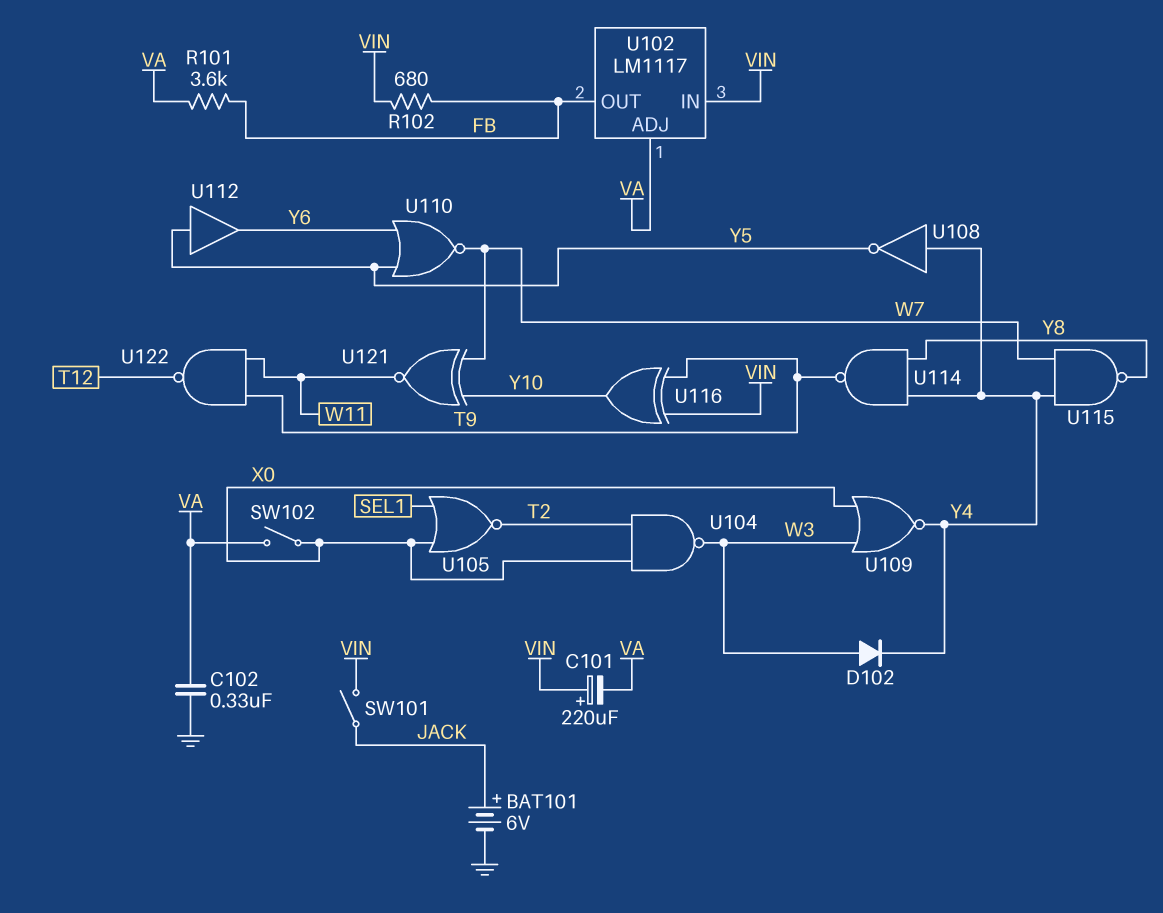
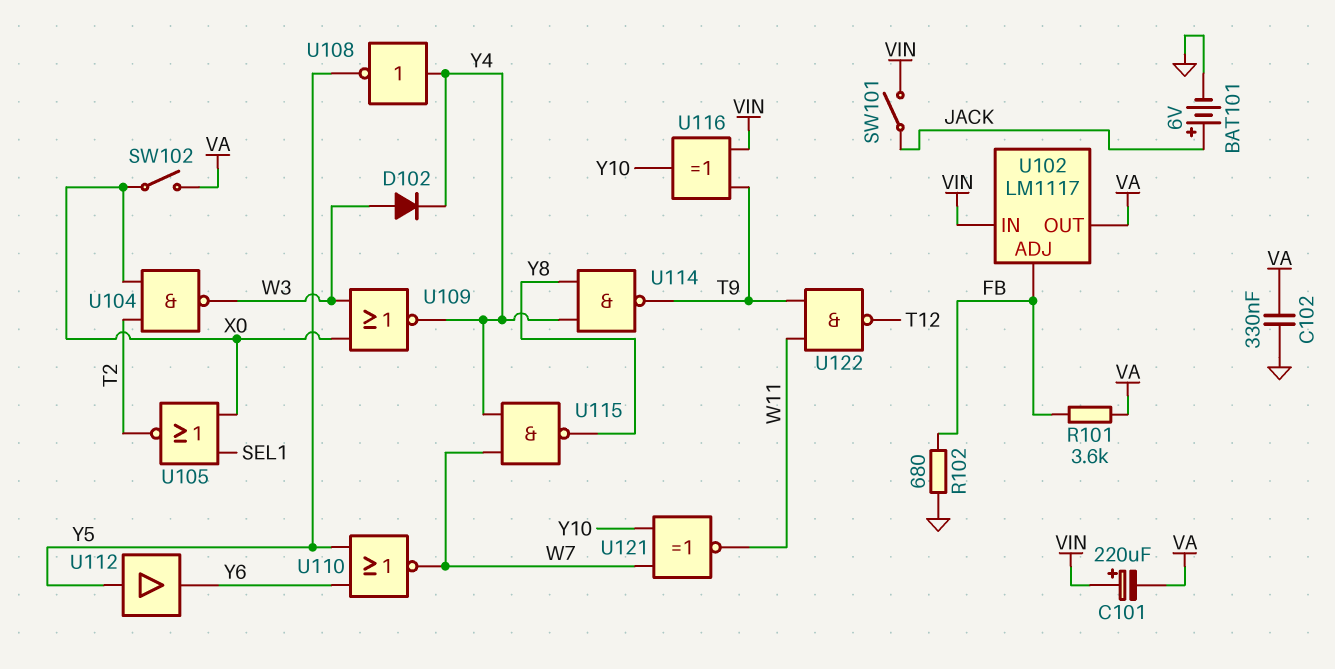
R102: 680 (FB, VIN) -> 680 (FB, GND)
U102 pin ADJ: VA -> FB
U102 pin OUT: FB -> VA

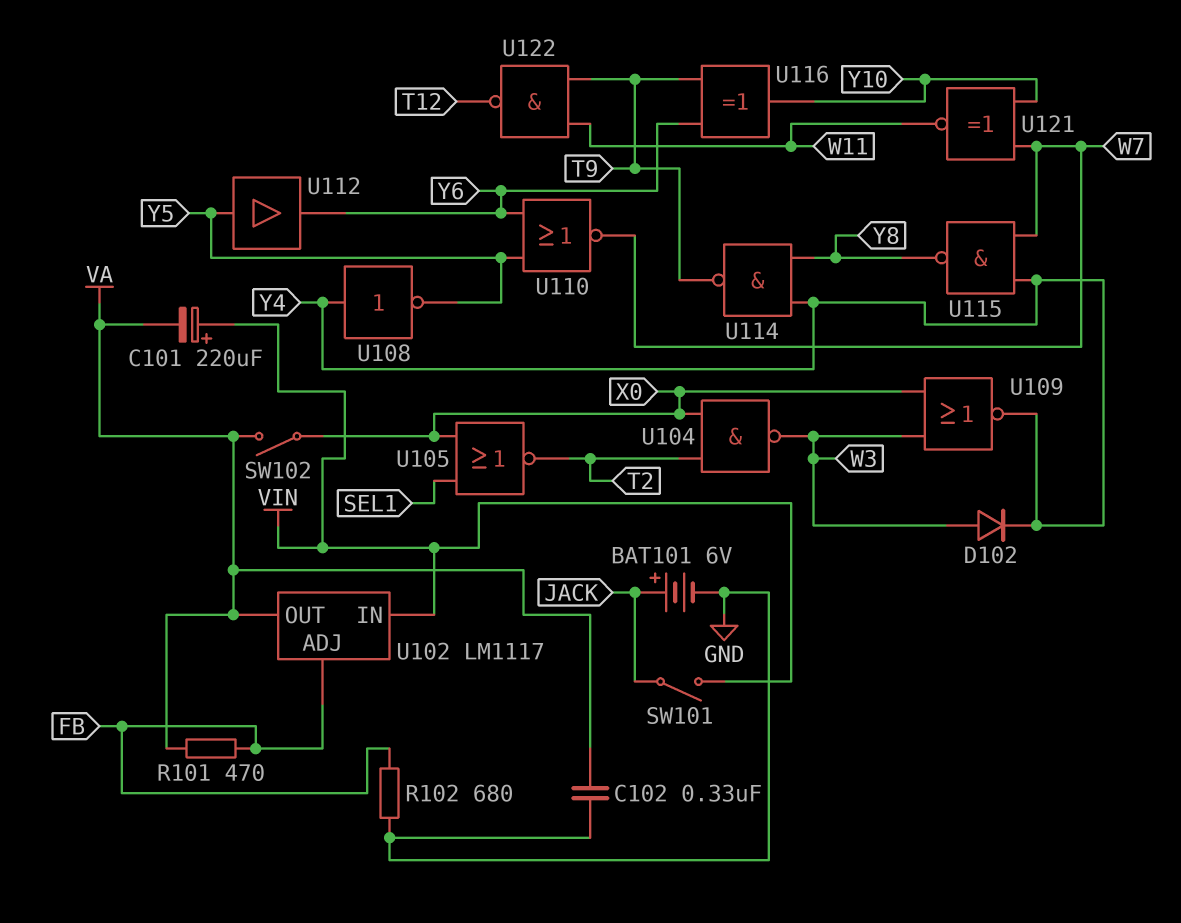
R101: 3.6k (FB, VA) -> 470 (FB, VA)
U116: XOR (in T9, in VIN, out Y10) -> XOR (in T9, in Y6, out Y10)

